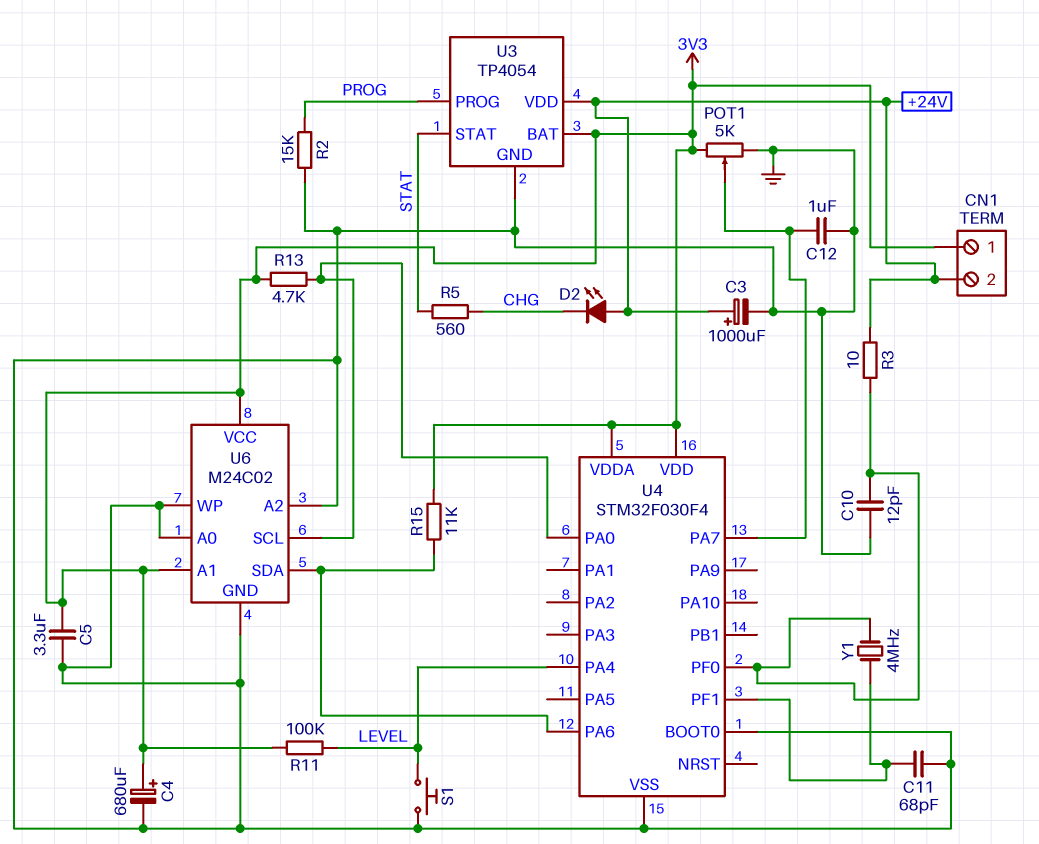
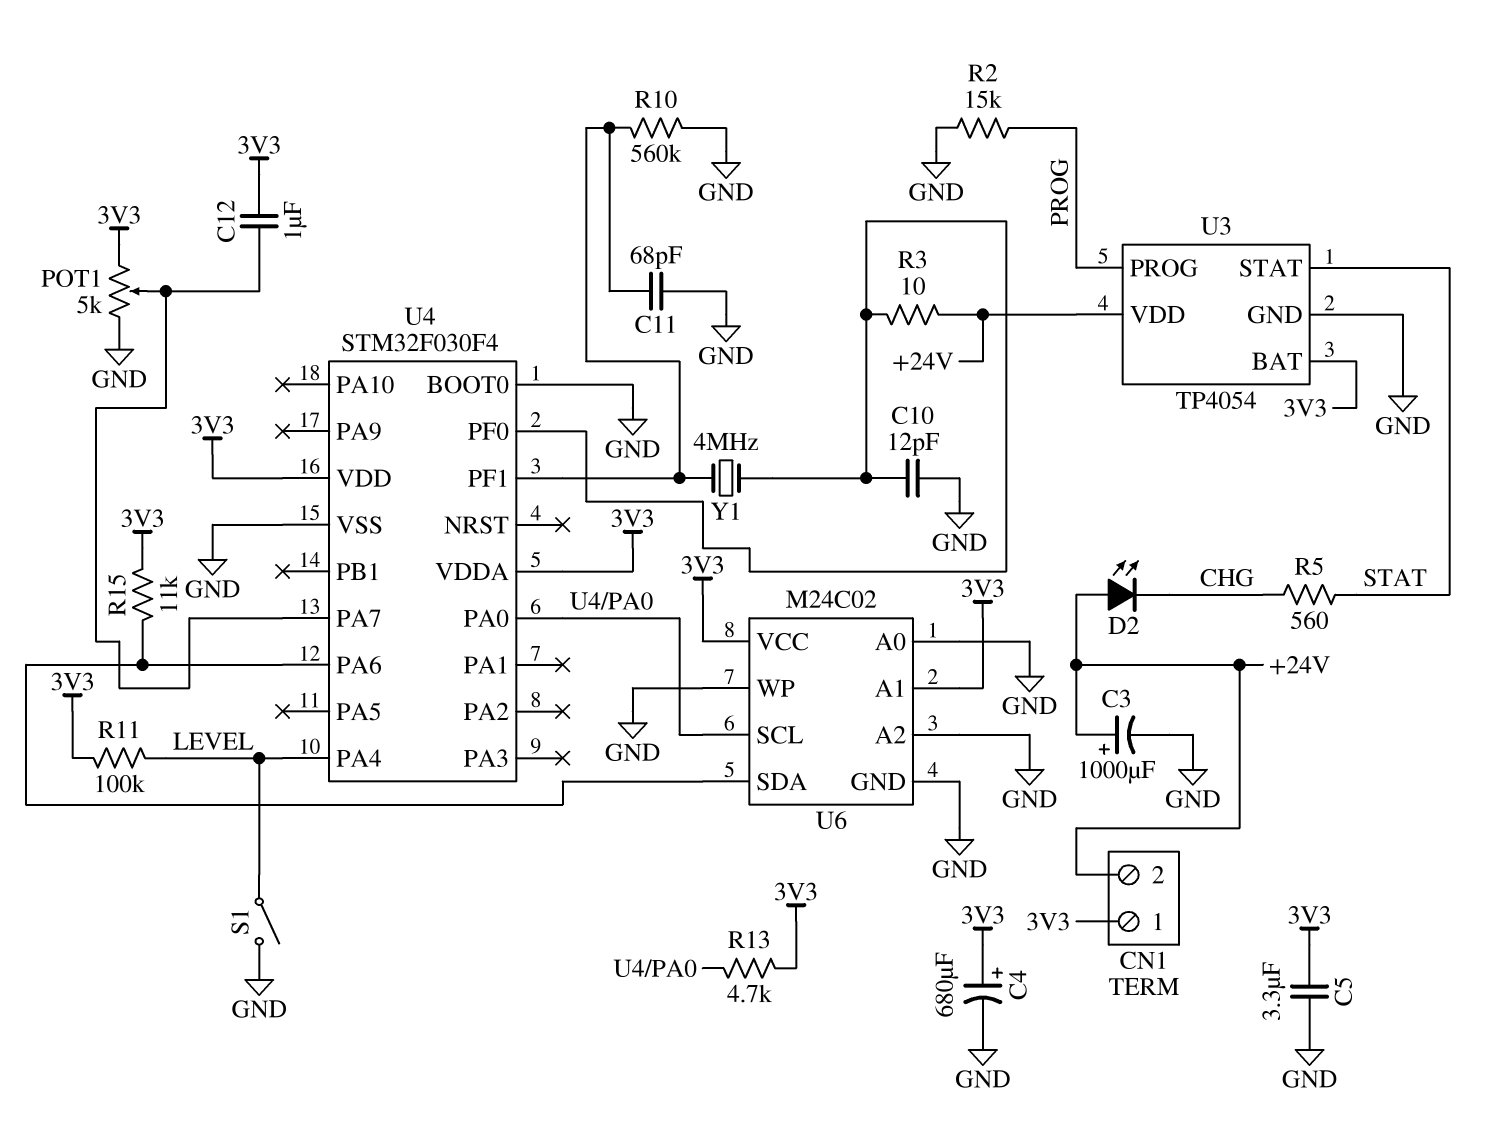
C12: 1uF (GND, U4/PA7) -> 1uF (3V3, U4/PA7)
R10: none -> 560k (GND, U4/PF1)
S1: button (GND, LEVEL) -> switch (GND, LEVEL)

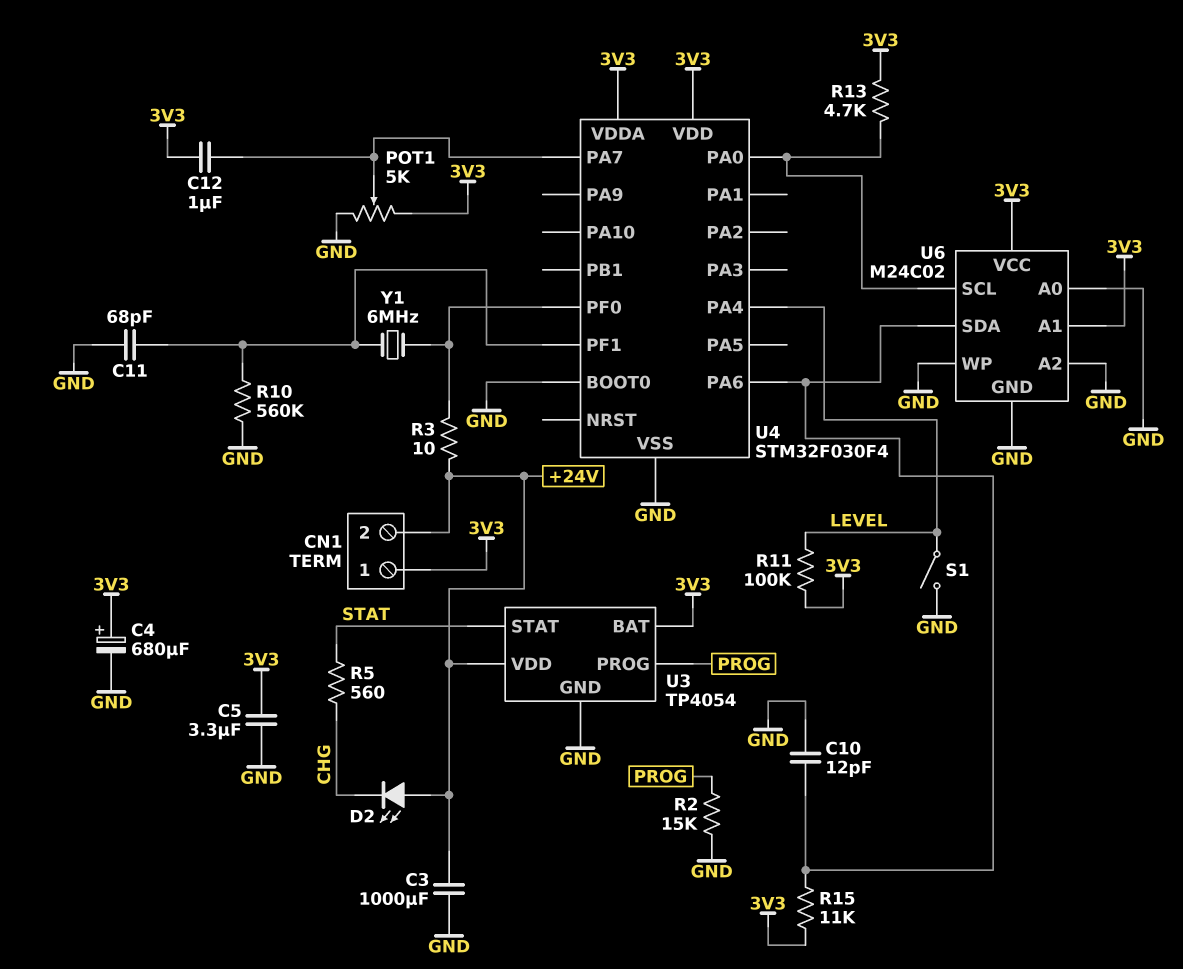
C3: 1000uF (plus +24V, minus GND) -> 1000uF (+24V, GND)
C10: 12pF (GND, U4/PF0) -> 12pF (GND, U4/PA6)
Y1: 4MHz (U4/PF0, U4/PF1) -> 6MHz (U4/PF0, U4/PF1)

